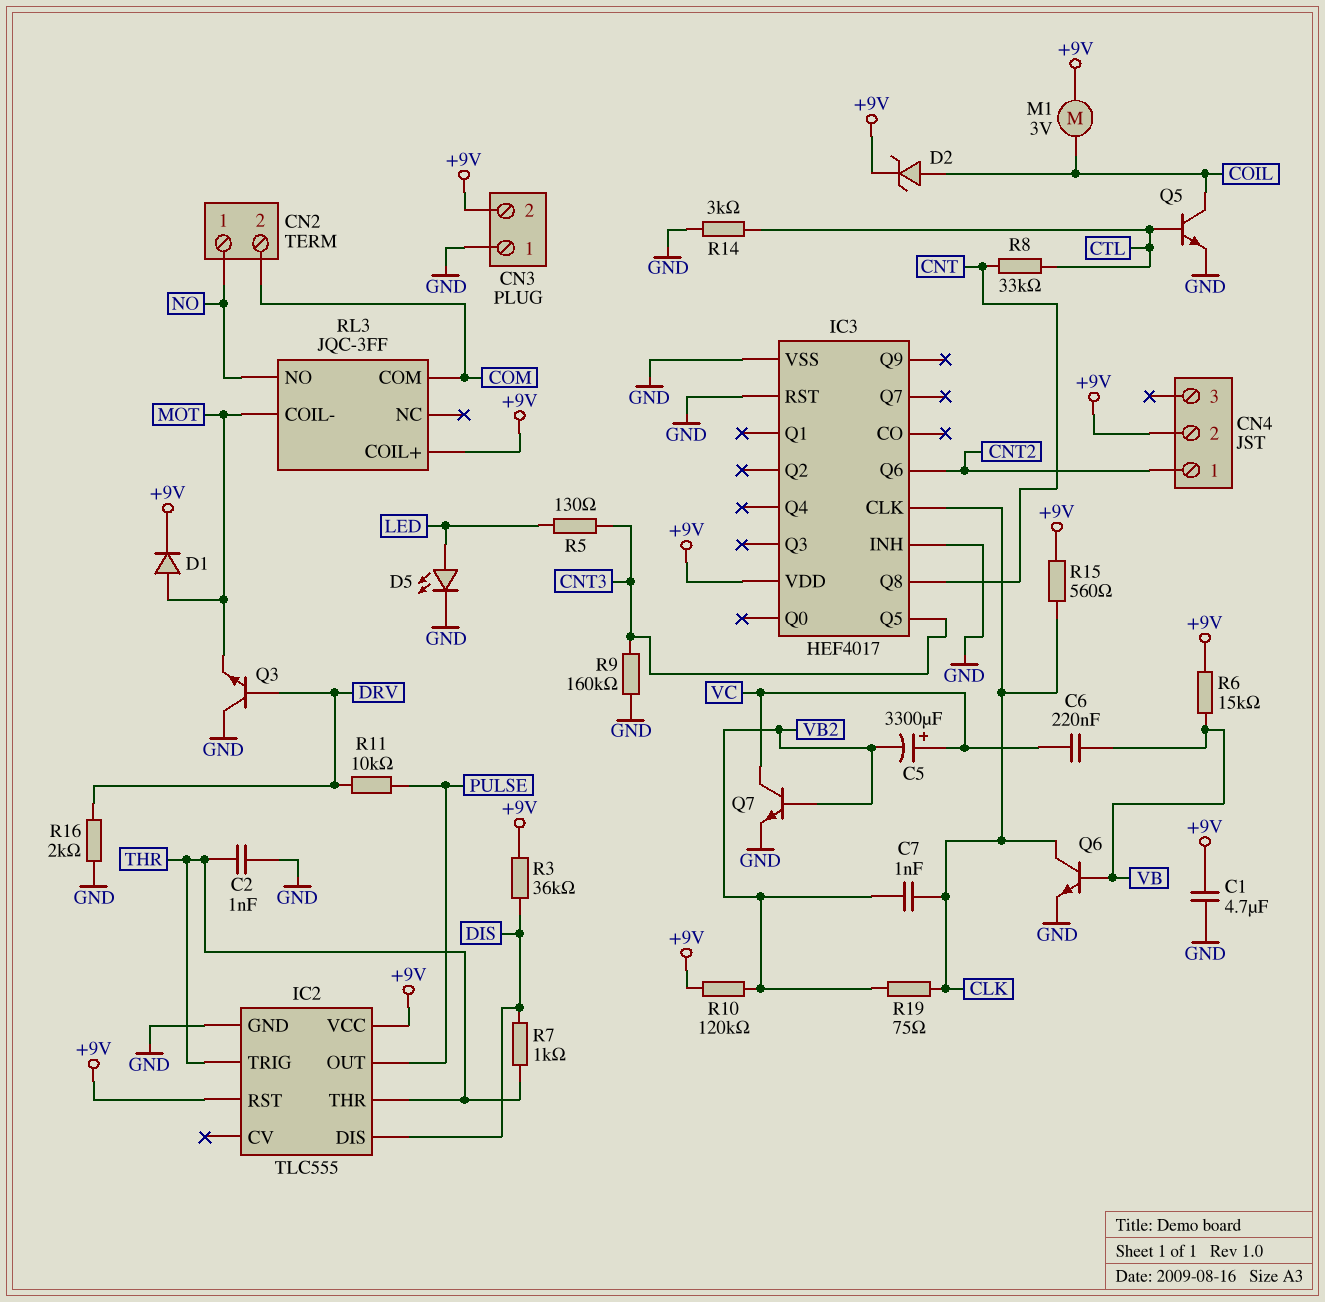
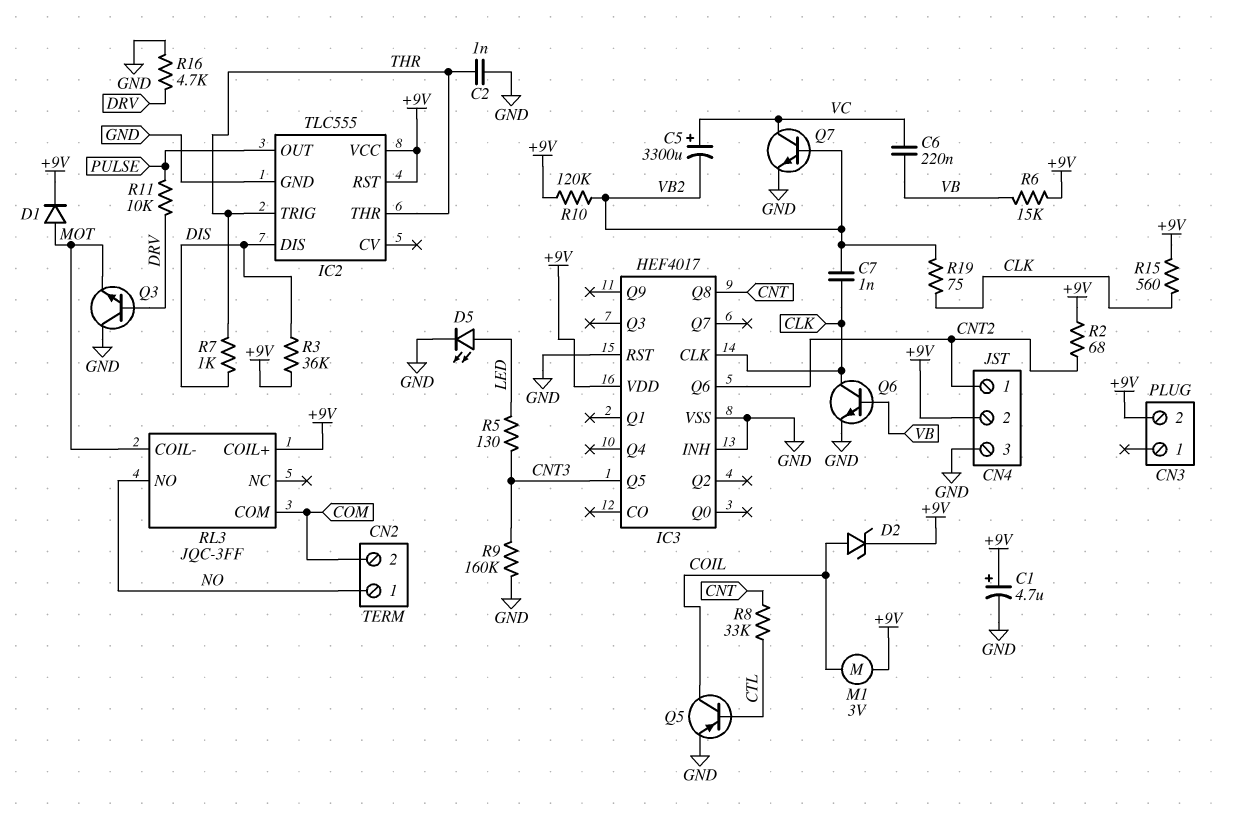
C1: 4.7uF (+9V, GND) -> 4.7uF (plus +9V, minus GND)
CN3 pin 1: GND -> none
CN4 pin 3: none -> GND
Q5: NPN (B CTL, C COIL, E GND) -> PNP (B CTL, C COIL, E GND)
R2: none -> 68 (+9V, CNT2)
R14: 3k (CTL, GND) -> none
R16: 2k (DRV, GND) -> 4.7k (DRV, GND)

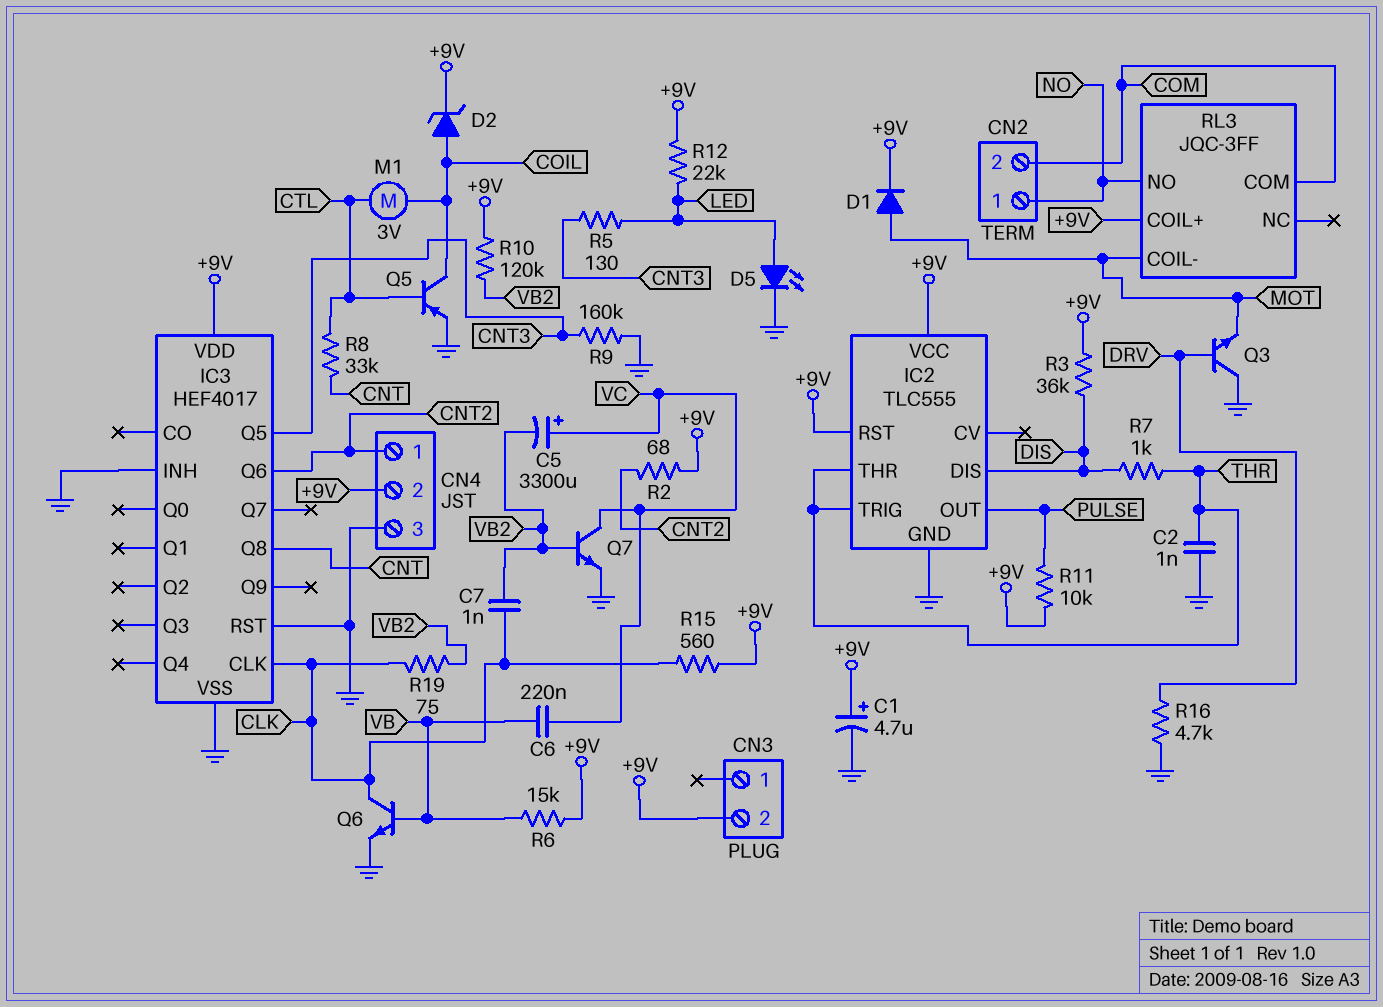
M1: motor 3V (+9V, COIL) -> motor 3V (COIL, CTL)
R11: 10k (DRV, PULSE) -> 10k (+9V, PULSE)
R12: none -> 22k (+9V, LED)

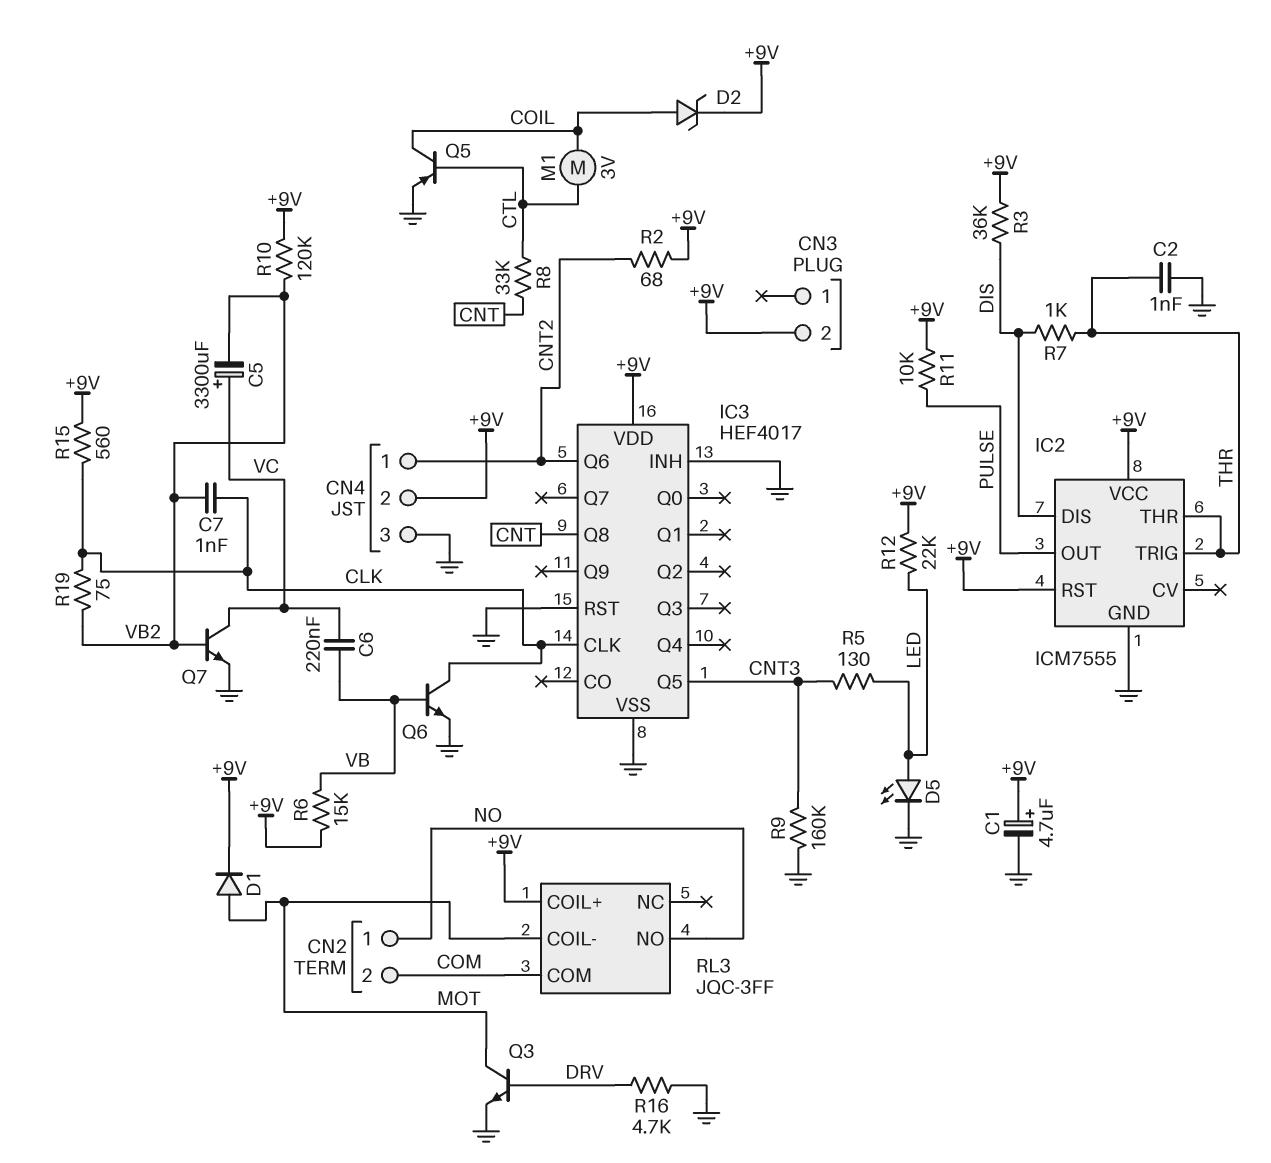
IC2: TLC555 -> ICM7555
Q3: NPN (B DRV, C GND, E MOT) -> NPN (B DRV, C MOT, E GND)

